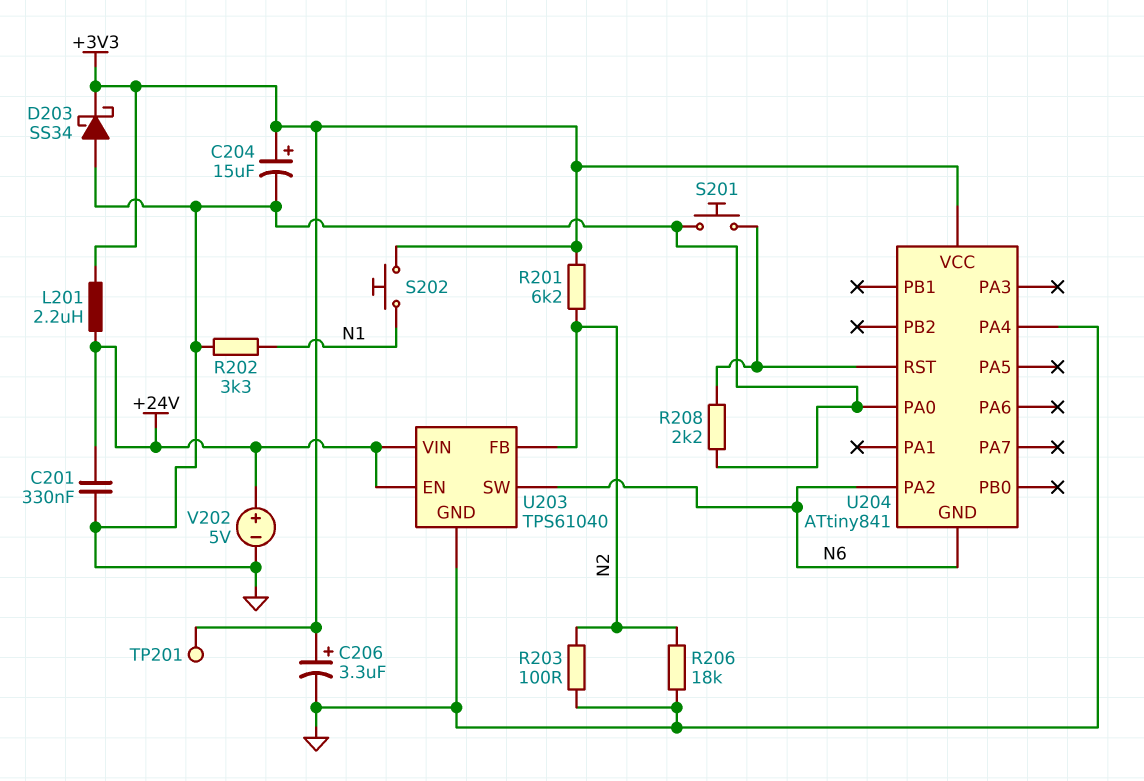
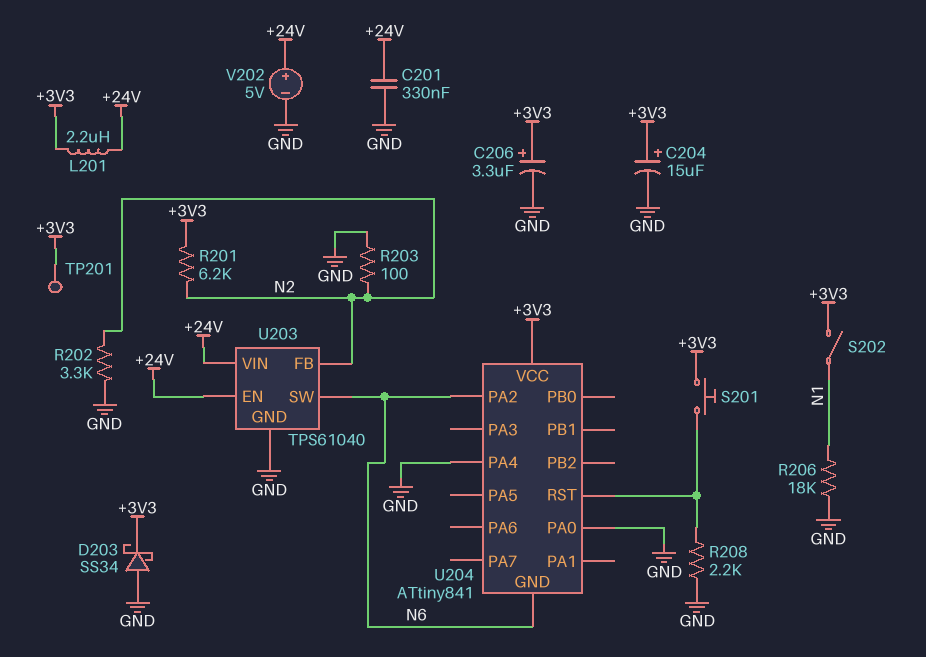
R202: 3.3k (GND, N1) -> 3.3k (GND, N2)
R206: 18k (GND, N2) -> 18k (GND, N1)
S201: button (GND, U204/RST) -> button (+3V3, U204/RST)
S202: button (+3V3, N1) -> switch (+3V3, N1)

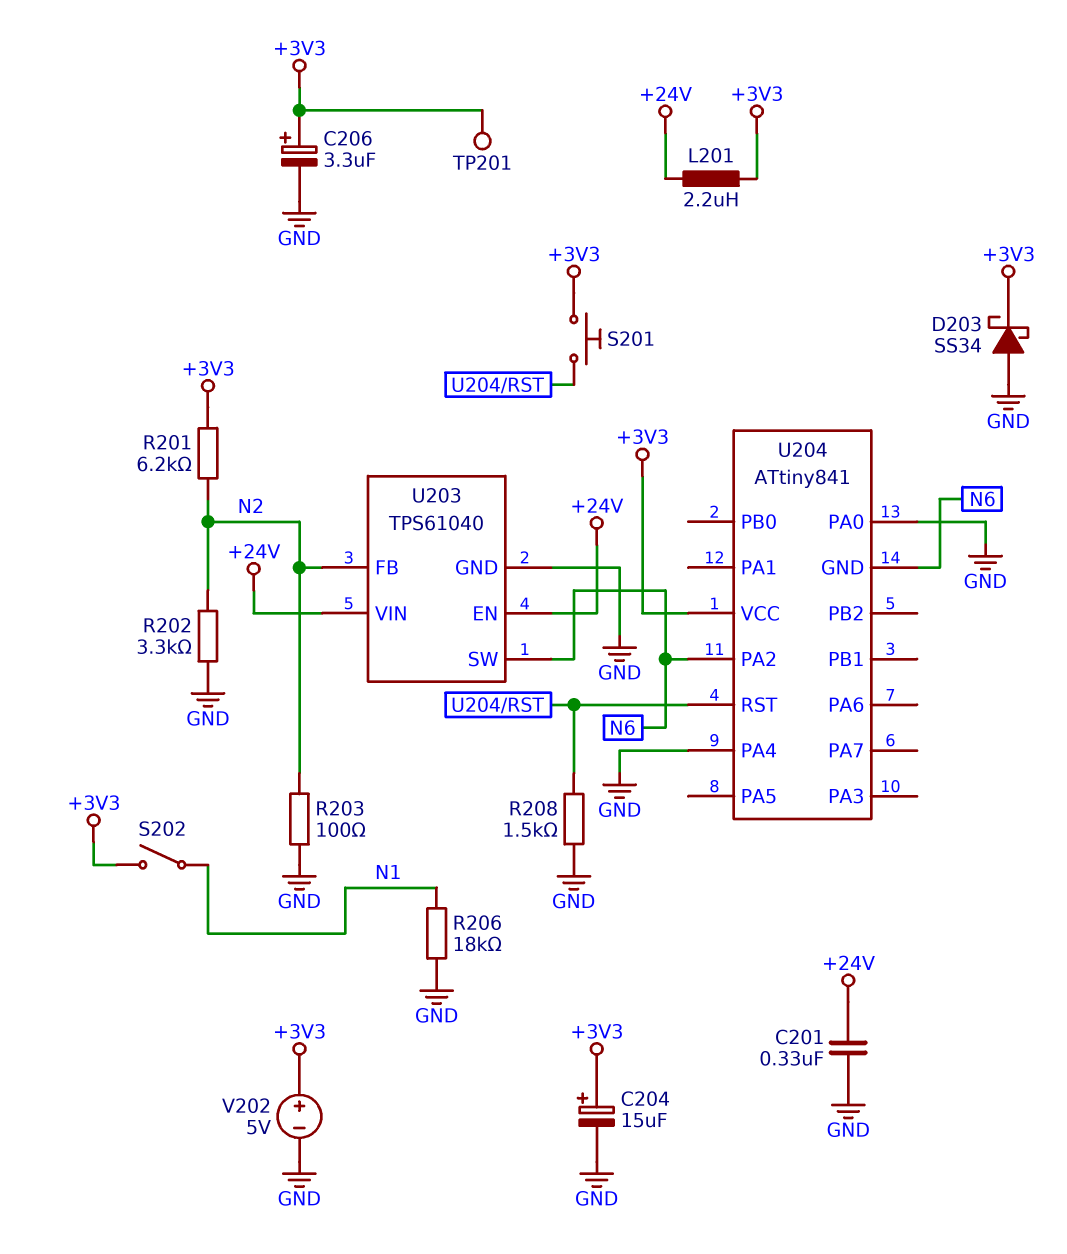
R208: 2.2k (GND, U204/RST) -> 1.5k (GND, U204/RST)
V202: 5V (plus +24V, minus GND) -> 5V (plus +3V3, minus GND)

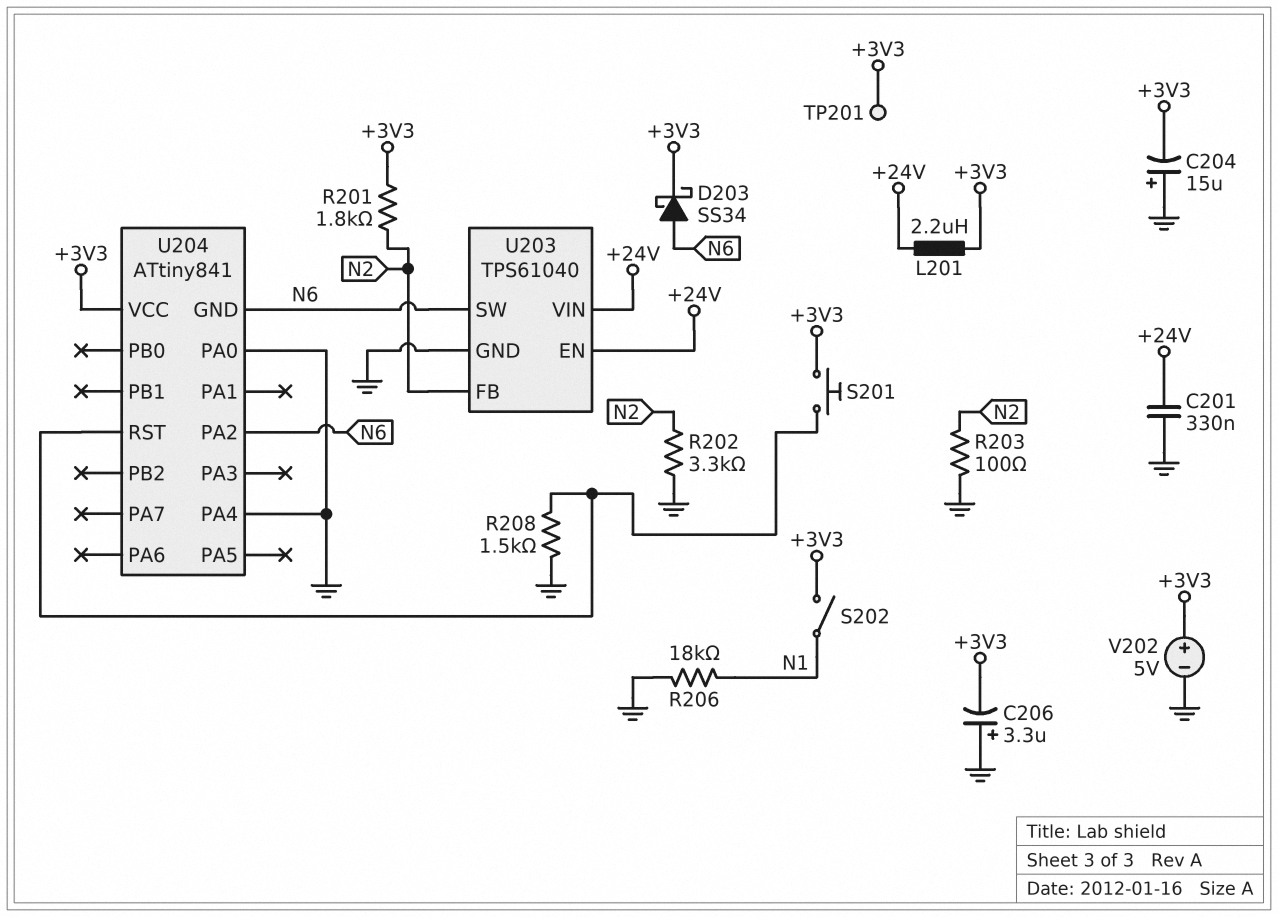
C204: 15uF (plus +3V3, minus GND) -> 15uF (plus GND, minus +3V3)
C206: 3.3uF (plus +3V3, minus GND) -> 3.3uF (plus GND, minus +3V3)
D203: schottky SS34 (A GND, K +3V3) -> schottky SS34 (A N6, K +3V3)
R201: 6.2k (+3V3, N2) -> 1.8k (+3V3, N2)

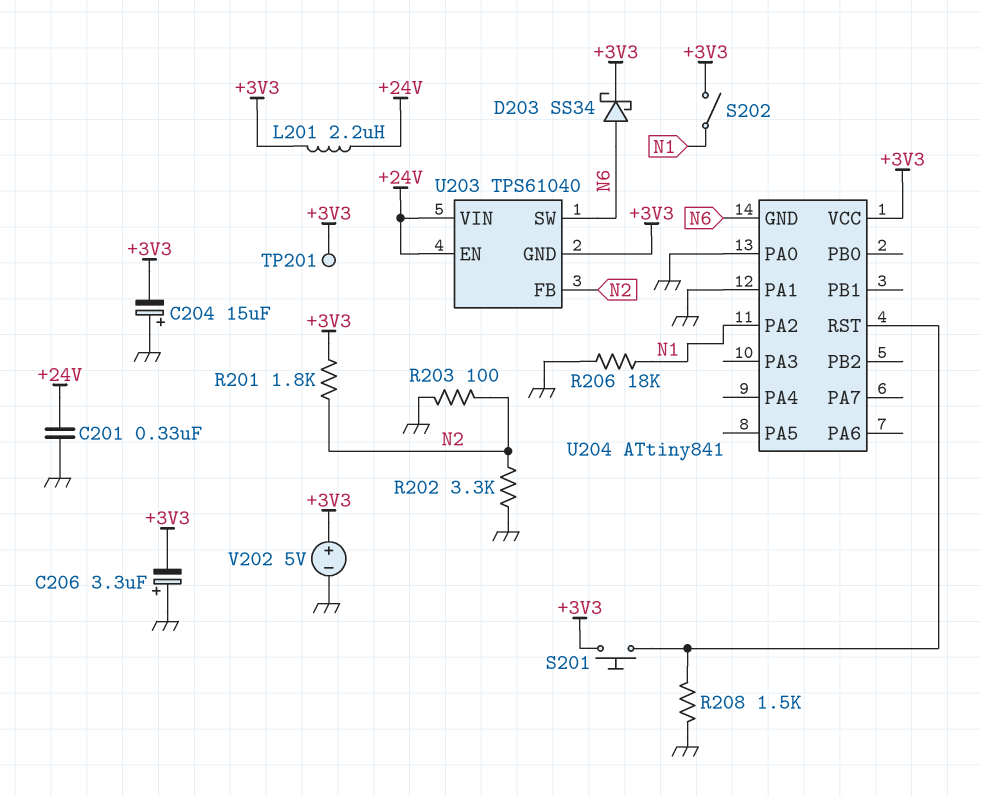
U203 pin GND: GND -> +3V3
U204 pin PA1: none -> GND
U204 pin PA2: N6 -> N1
U204 pin PA4: GND -> none

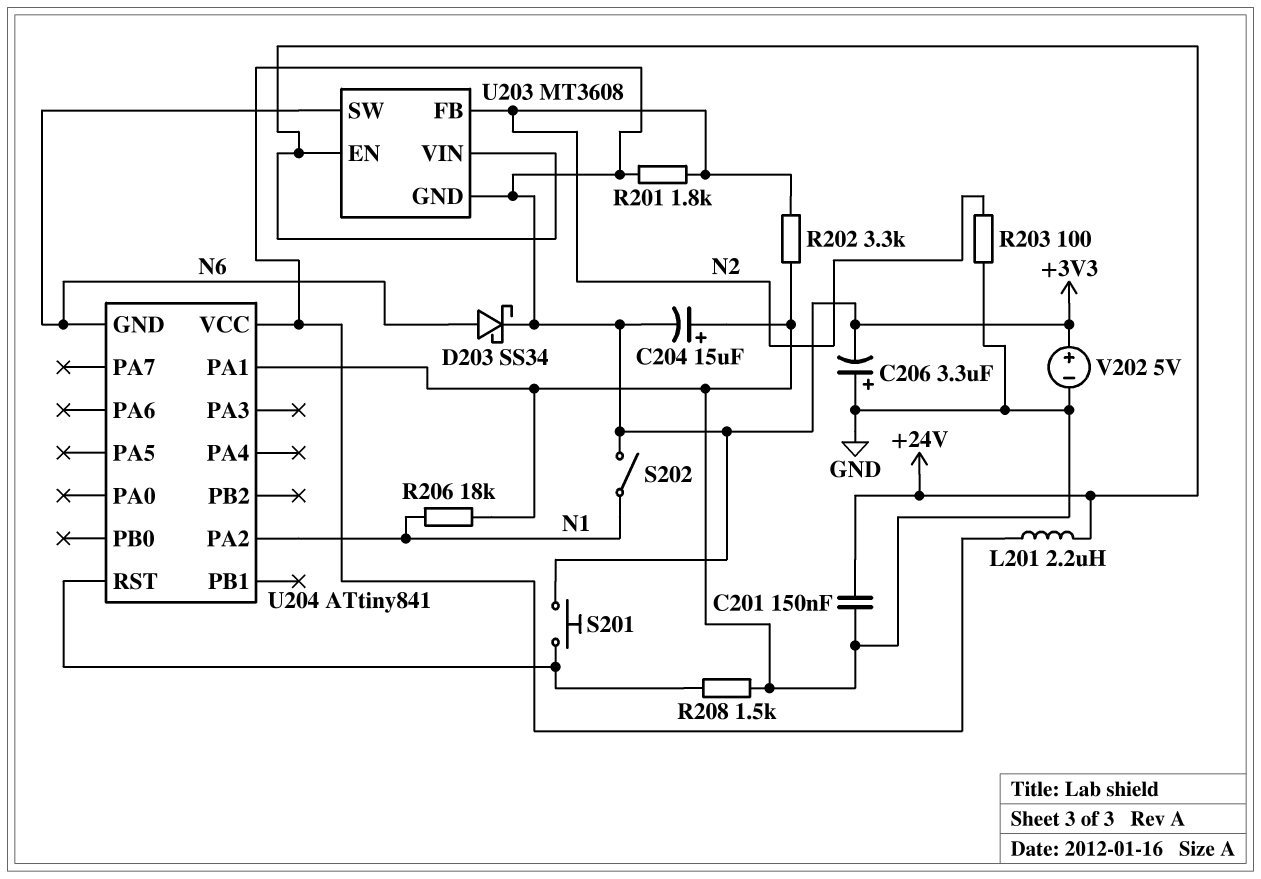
C201: 330nF (+24V, GND) -> 150nF (+24V, GND)
TP201: test point (+3V3) -> none
U203: TPS61040 -> MT3608
U204 pin PA0: GND -> none

